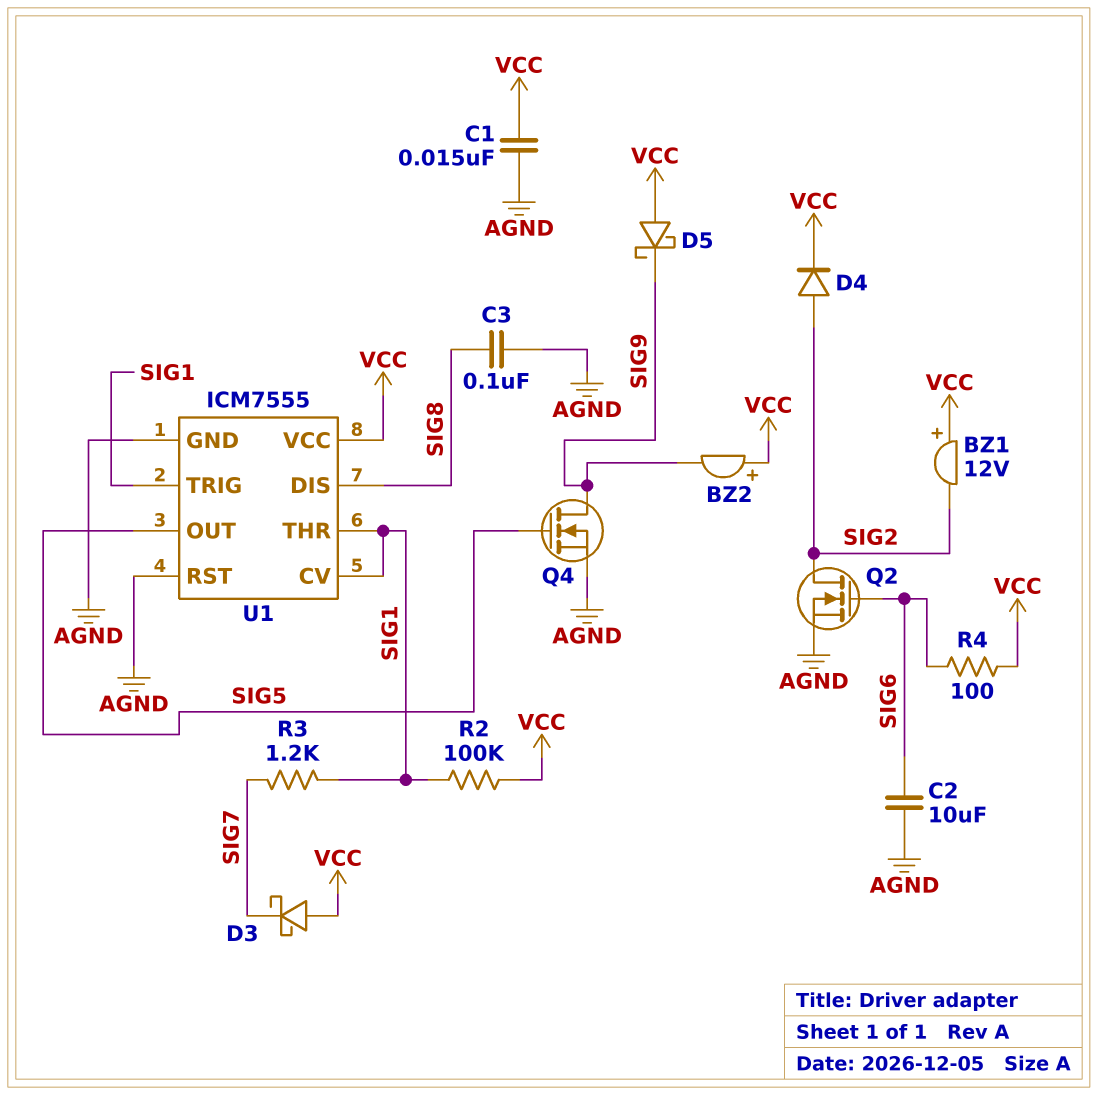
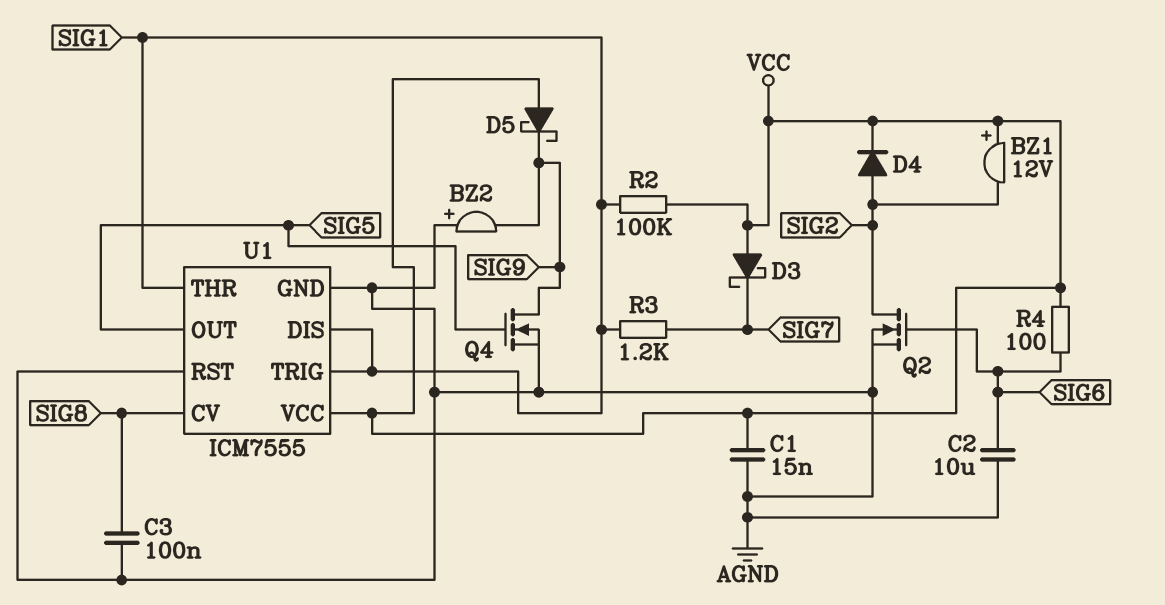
BZ2: buzzer (plus VCC, minus SIG9) -> buzzer (plus AGND, minus SIG9)
U1 pin CV: SIG1 -> SIG8
U1 pin DIS: SIG8 -> SIG1

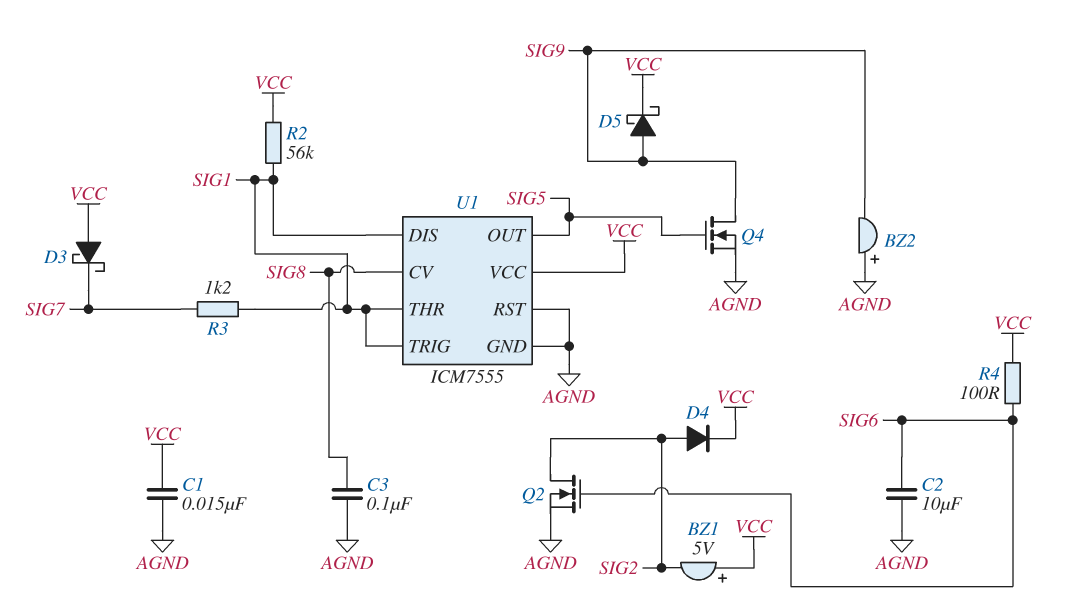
BZ1: buzzer 12V (plus VCC, minus SIG2) -> buzzer 5V (plus VCC, minus SIG2)
D5: schottky (A VCC, K SIG9) -> schottky (A SIG9, K VCC)
R2: 100k (SIG1, VCC) -> 56k (SIG1, VCC)

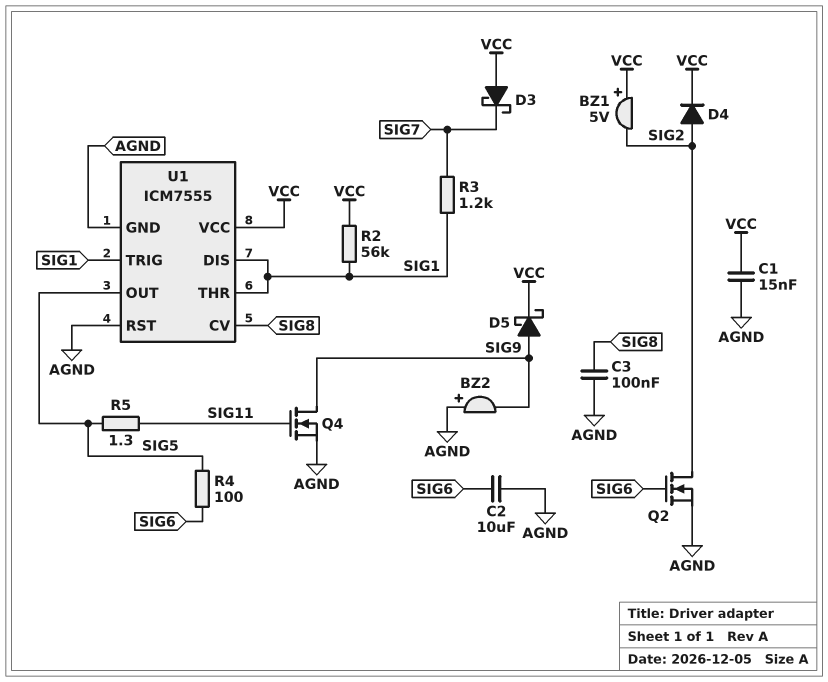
Q4: NMOS (G SIG5, D SIG9, S AGND) -> NMOS (G SIG11, D SIG9, S AGND)
R4: 100 (SIG6, VCC) -> 100 (SIG5, SIG6)
R5: none -> 1.3 (SIG5, SIG11)

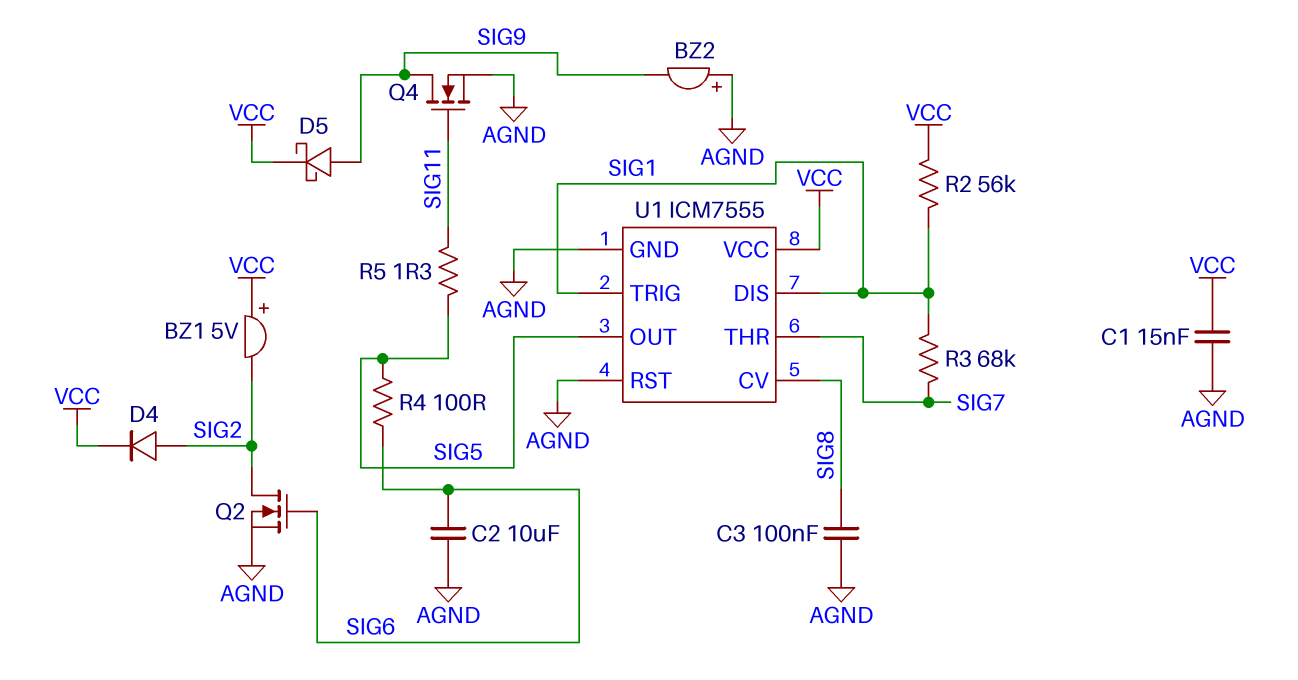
D3: schottky (A VCC, K SIG7) -> none
R3: 1.2k (SIG1, SIG7) -> 68k (SIG1, SIG7)
U1 pin THR: SIG1 -> SIG7

